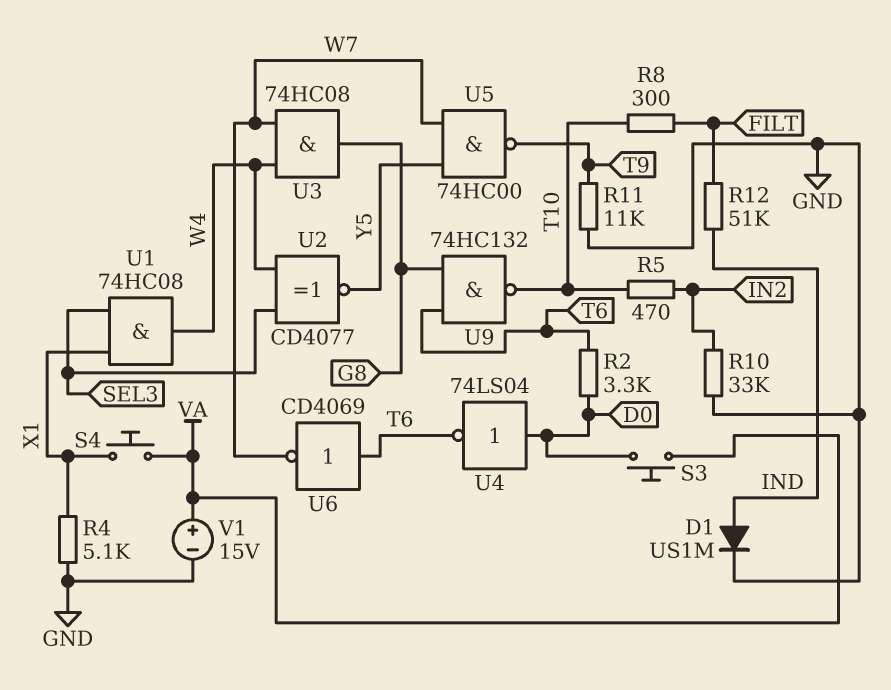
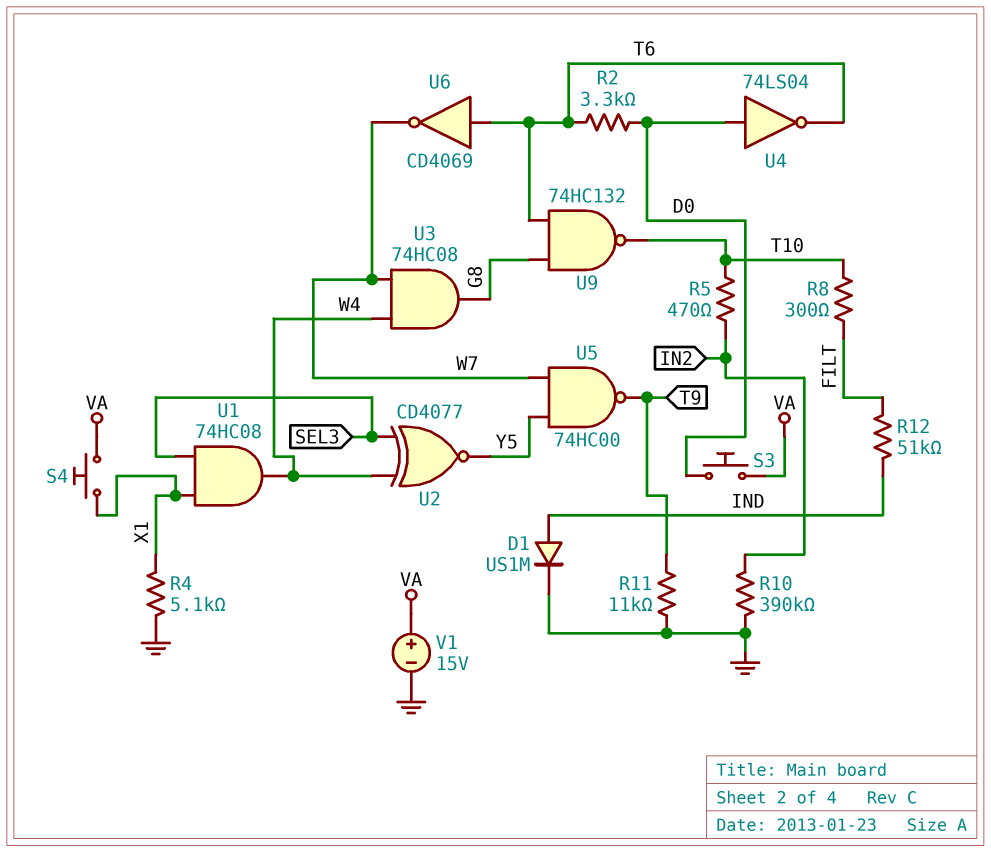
R10: 33k (GND, IN2) -> 390k (GND, IN2)

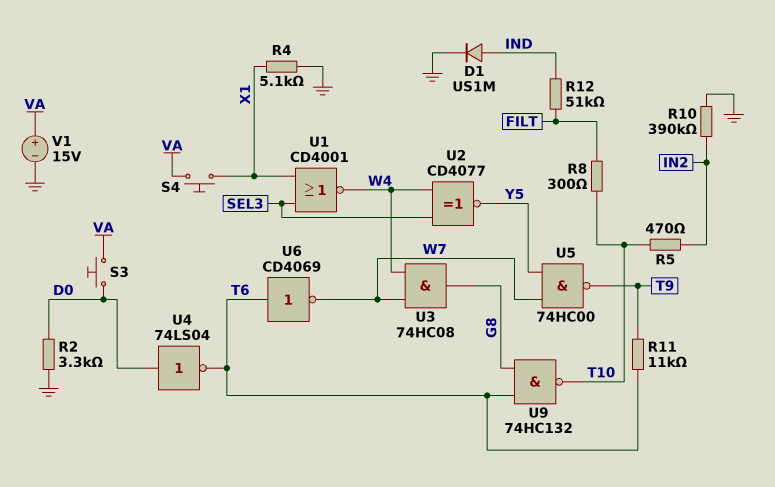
R2: 3.3k (D0, T6) -> 3.3k (D0, GND)
R11: 11k (GND, T9) -> 11k (T6, T9)
U1: AND 74HC08 (in SEL3, in X1, out W4) -> NOR CD4001 (in SEL3, in X1, out W4)

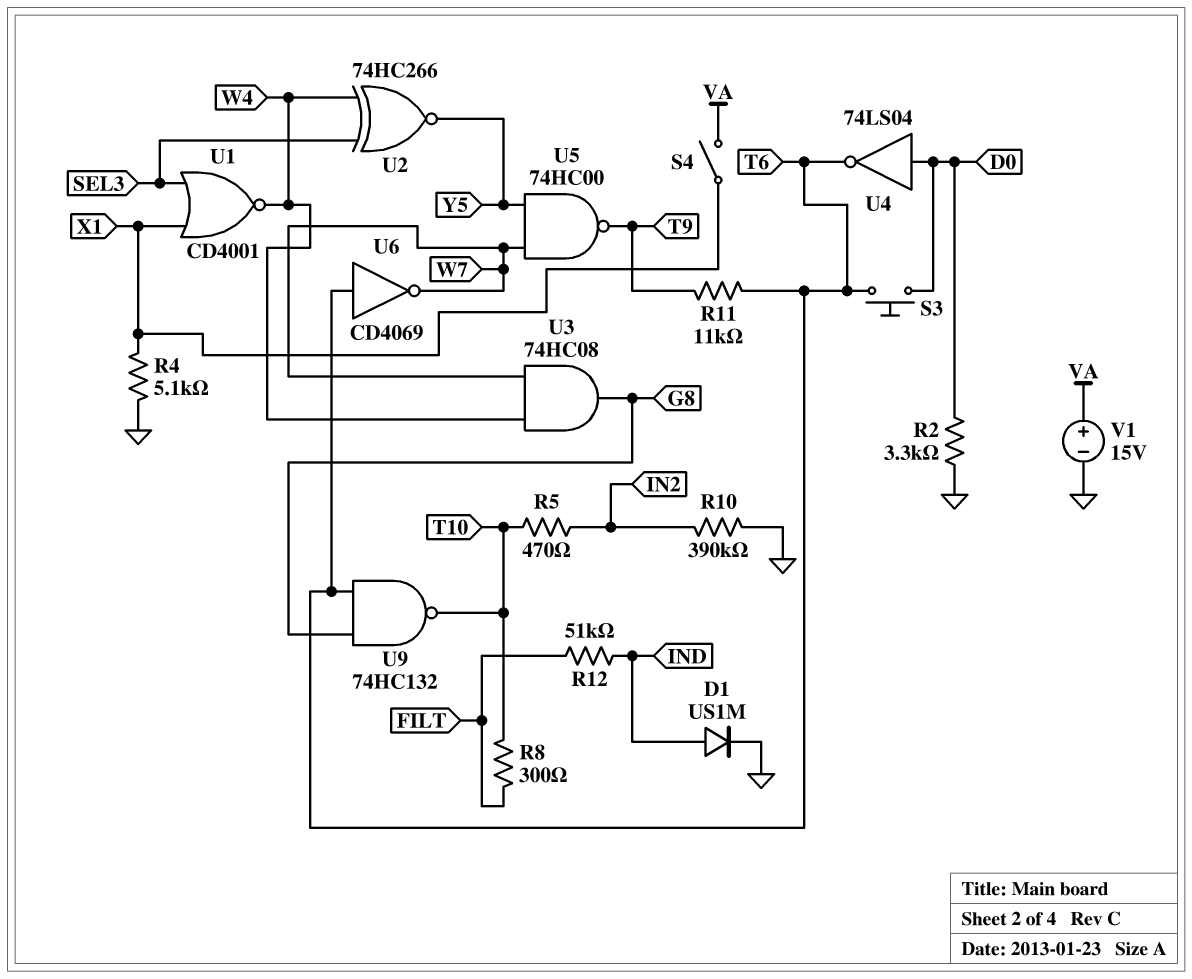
S3: button (D0, VA) -> button (D0, T6)
S4: button (VA, X1) -> switch (VA, X1)
U2: XNOR CD4077 (in SEL3, in W4, out Y5) -> XNOR 74HC266 (in SEL3, in W4, out Y5)

